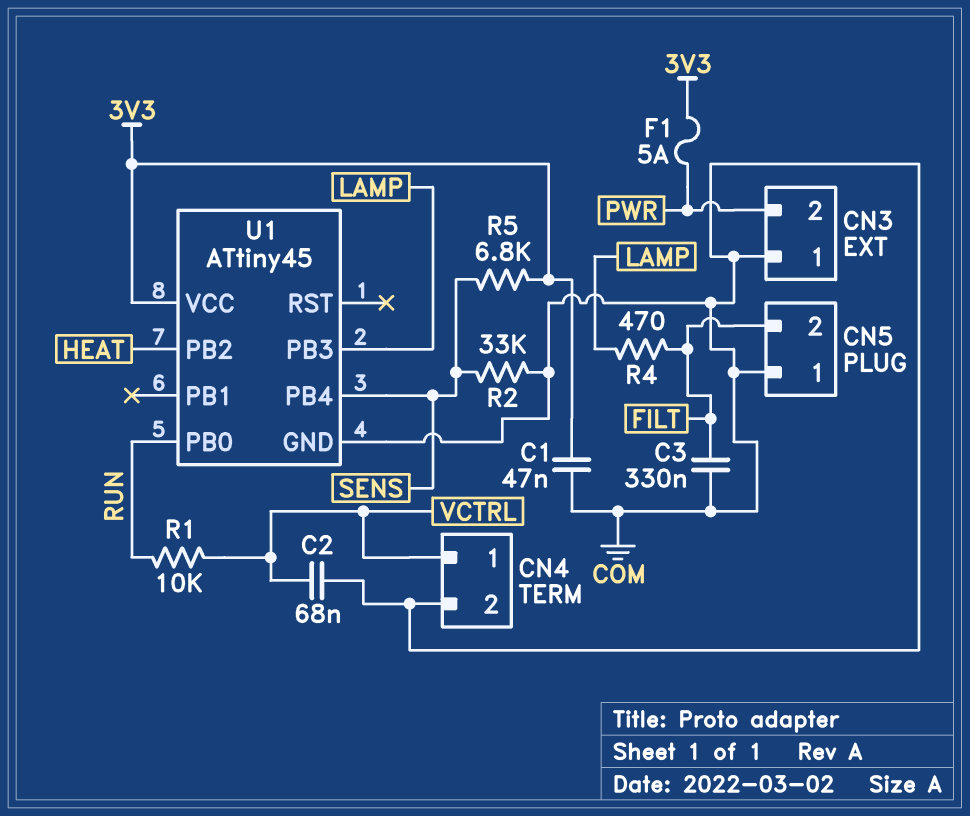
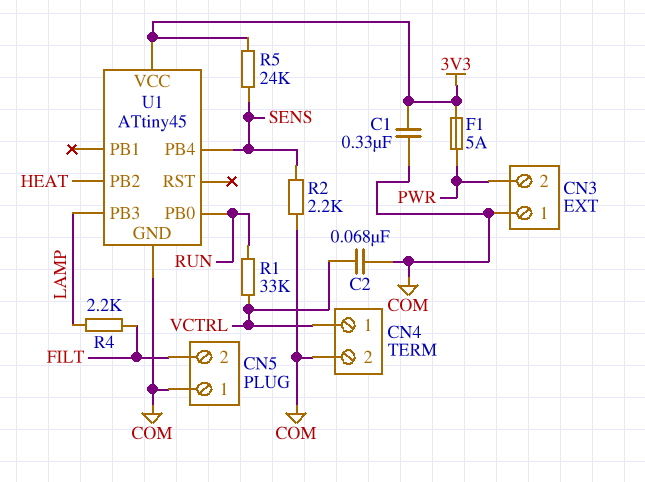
C1: 47nF (3V3, COM) -> 330nF (3V3, COM)
C3: 330nF (COM, FILT) -> none
R1: 10k (RUN, VCTRL) -> 33k (RUN, VCTRL)
R2: 33k (COM, SENS) -> 2.2k (COM, SENS)
R4: 470 (FILT, LAMP) -> 2.2k (FILT, LAMP)
R5: 6.8k (3V3, SENS) -> 24k (3V3, SENS)

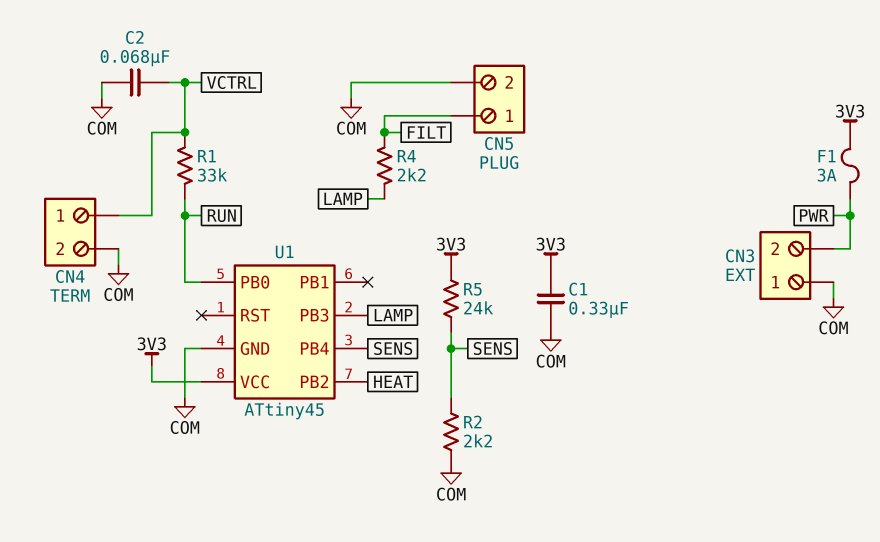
CN5 pin 1: COM -> FILT
CN5 pin 2: FILT -> COM
F1: 5A (3V3, PWR) -> 3A (3V3, PWR)

